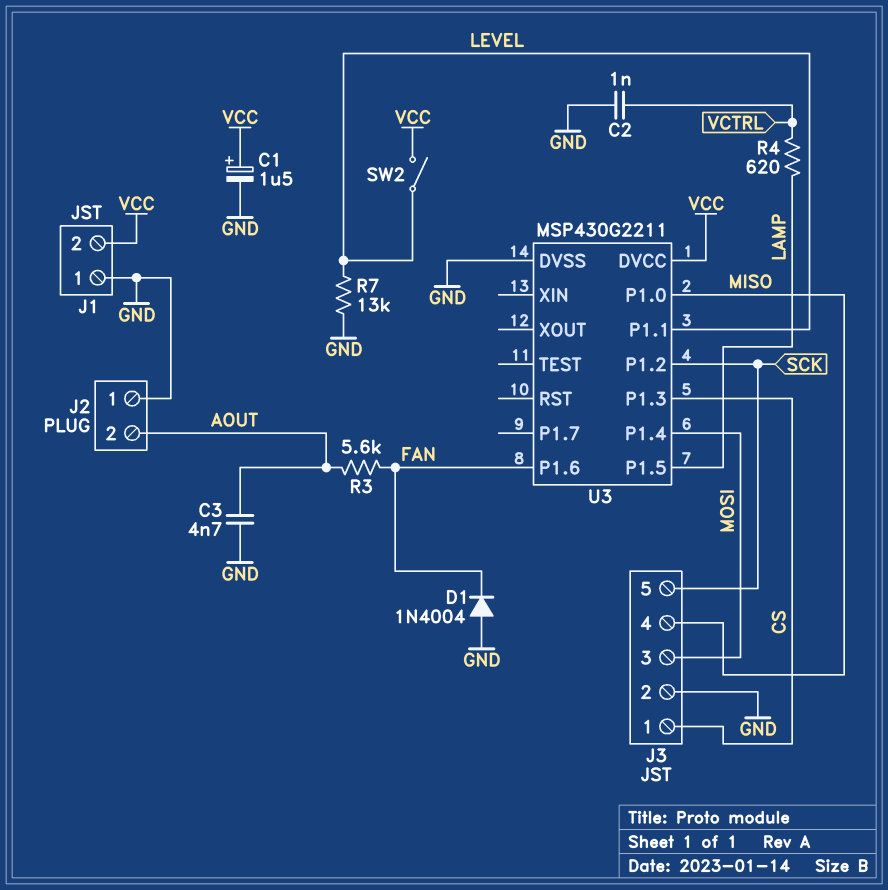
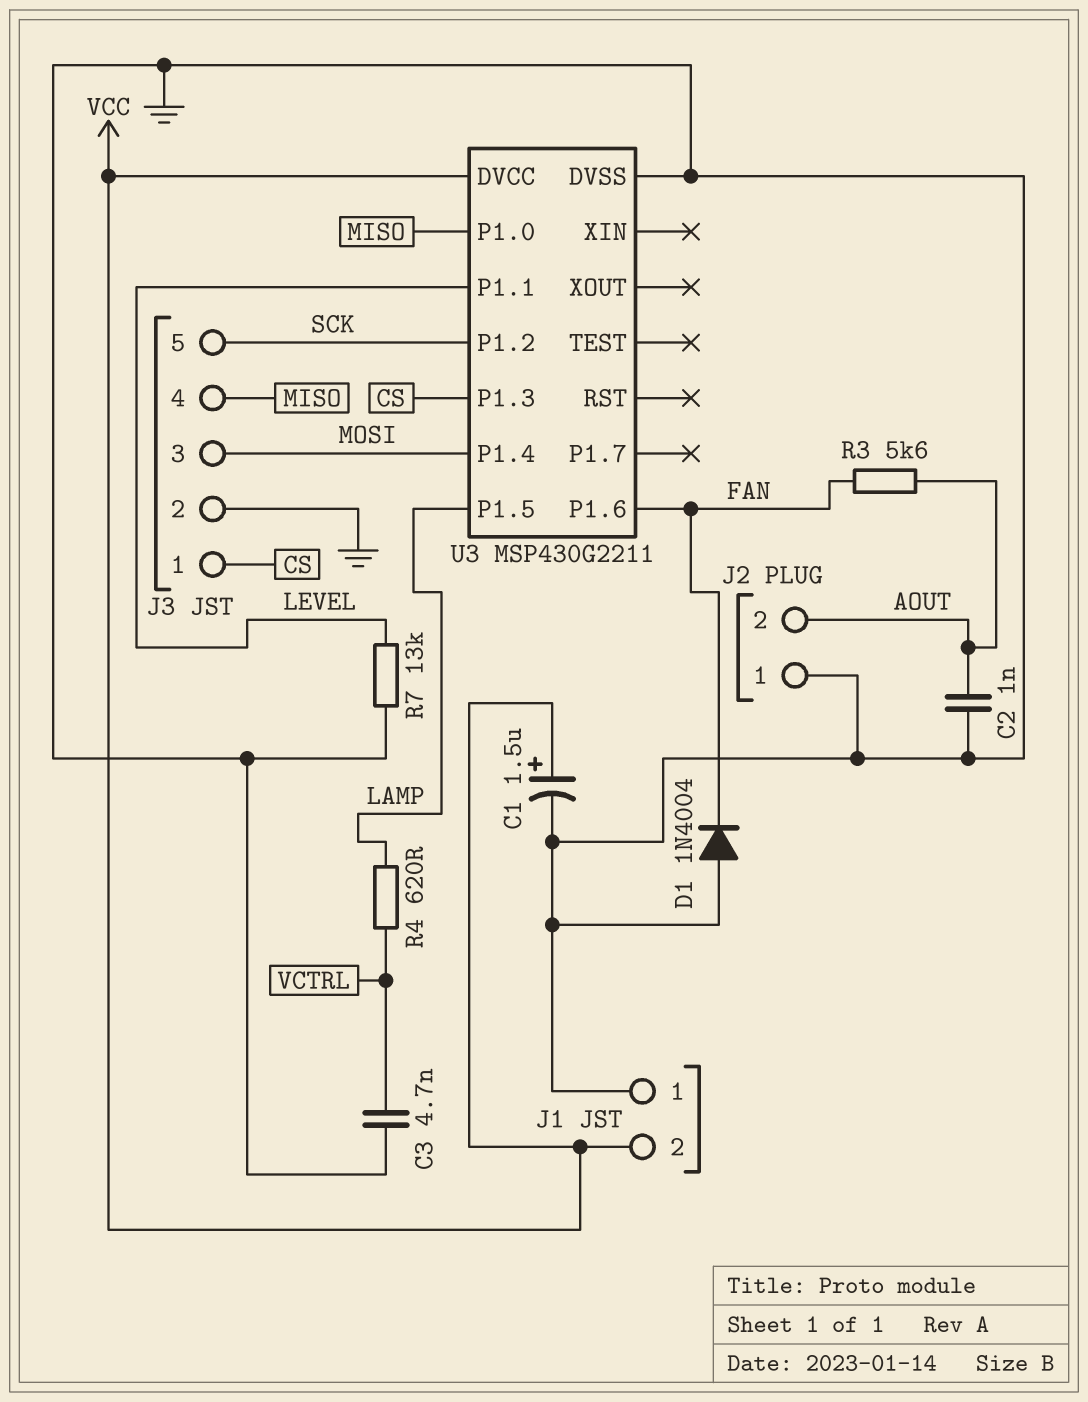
C2: 1nF (GND, VCTRL) -> 1nF (AOUT, GND)
C3: 4.7nF (AOUT, GND) -> 4.7nF (GND, VCTRL)
SW2: switch (LEVEL, VCC) -> none

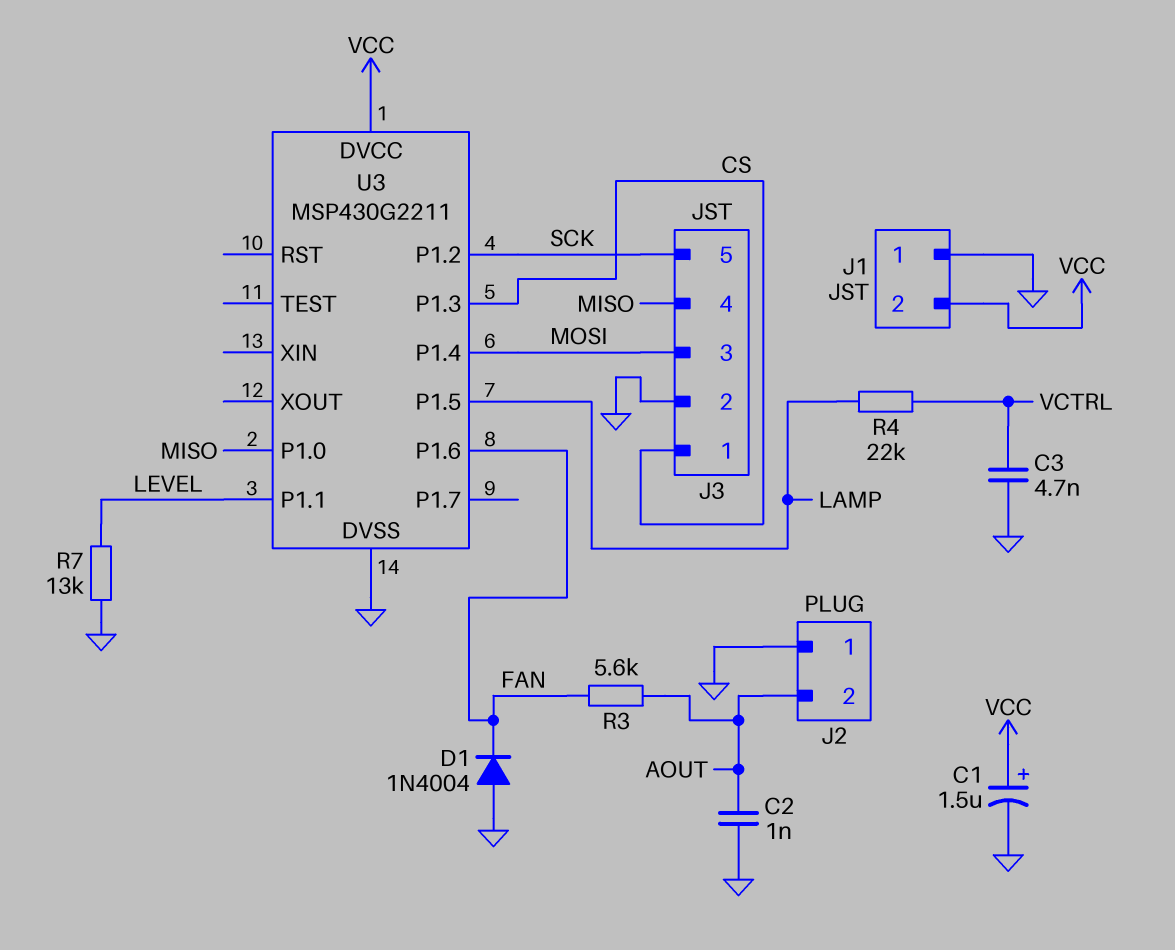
R4: 620 (LAMP, VCTRL) -> 22k (LAMP, VCTRL)

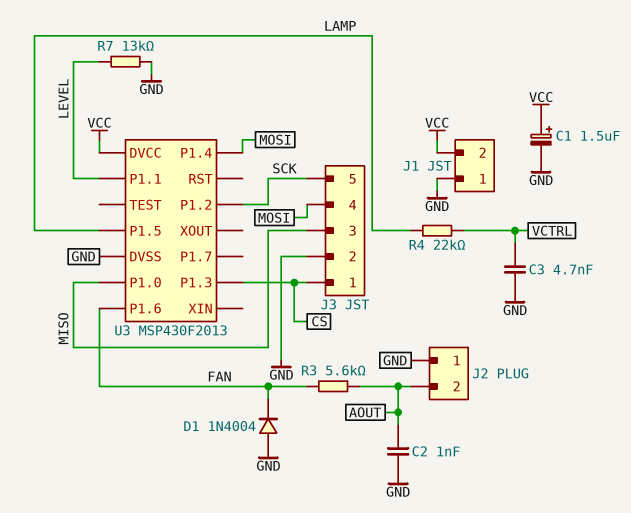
J3 pin 3: MOSI -> MISO
J3 pin 4: MISO -> MOSI
U3: MSP430G2211 -> MSP430F2013

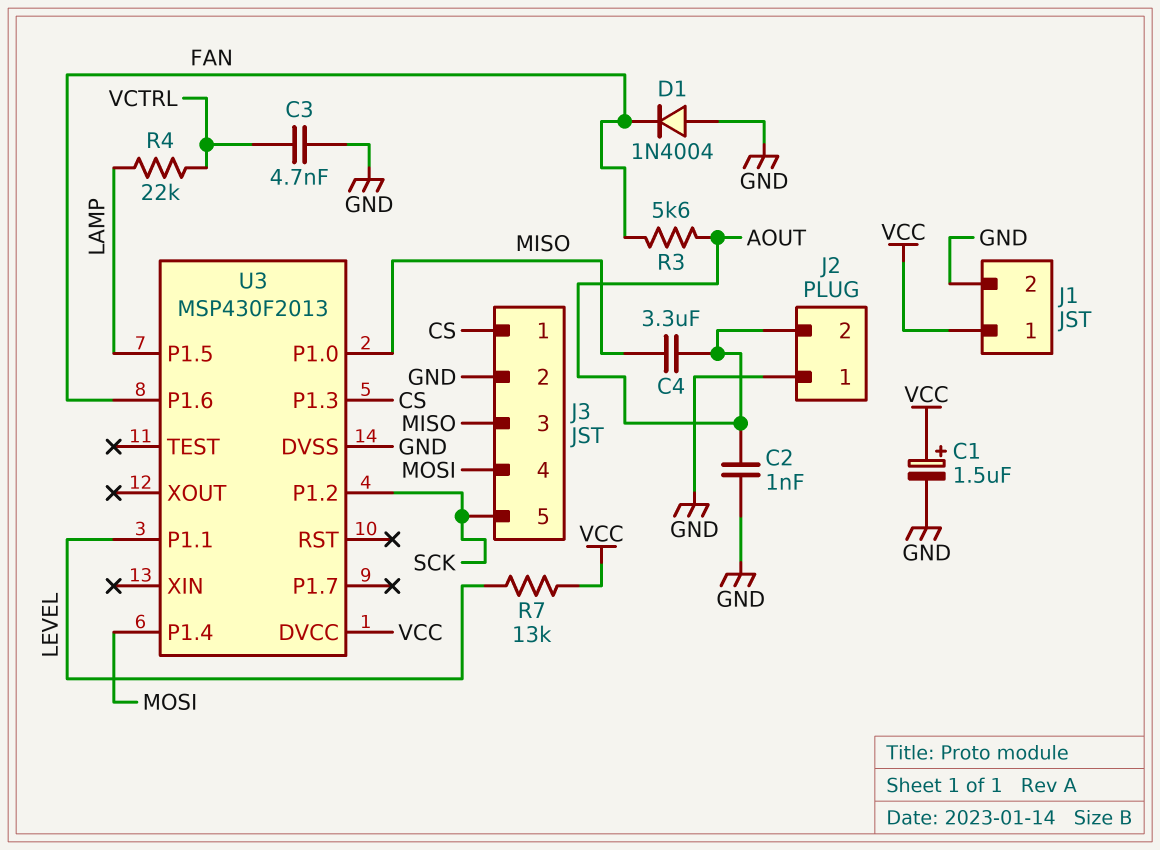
C4: none -> 3.3uF (AOUT, MISO)
J1 pin 1: GND -> VCC
J1 pin 2: VCC -> GND
R7: 13k (GND, LEVEL) -> 13k (LEVEL, VCC)

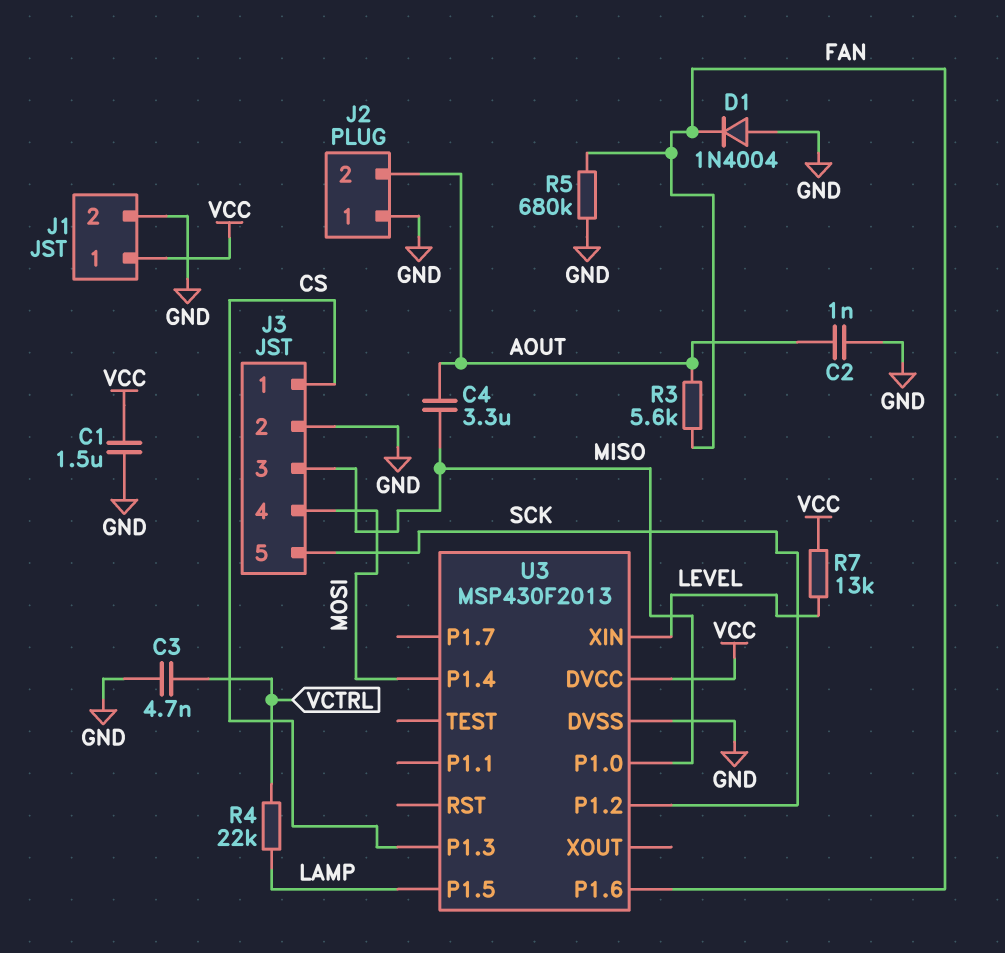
C1: 1.5uF (plus VCC, minus GND) -> 1.5uF (GND, VCC)
R5: none -> 680k (FAN, GND)
U3 pin P1.1: LEVEL -> none
U3 pin XIN: none -> LEVEL

